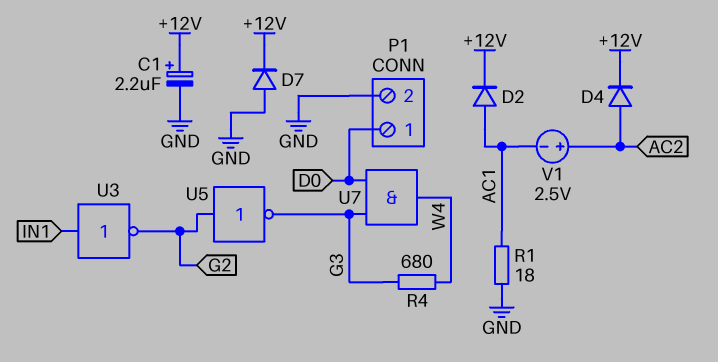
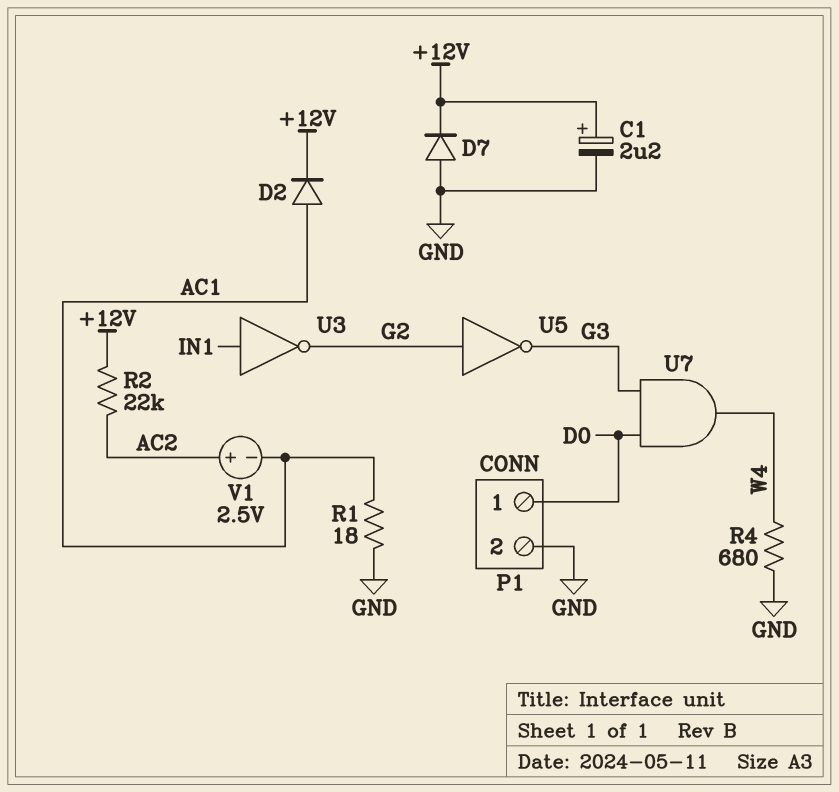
D4: diode (A AC2, K +12V) -> none
R2: none -> 22k (+12V, AC2)
R4: 680 (G3, W4) -> 680 (GND, W4)

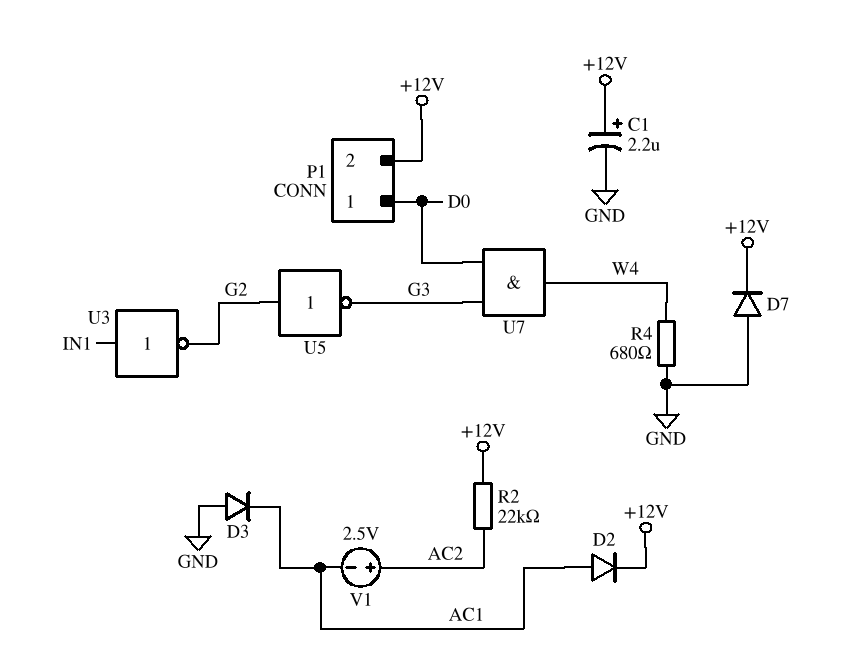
D3: none -> diode (A GND, K AC1)
P1 pin 2: GND -> +12V
R1: 18 (AC1, GND) -> none

